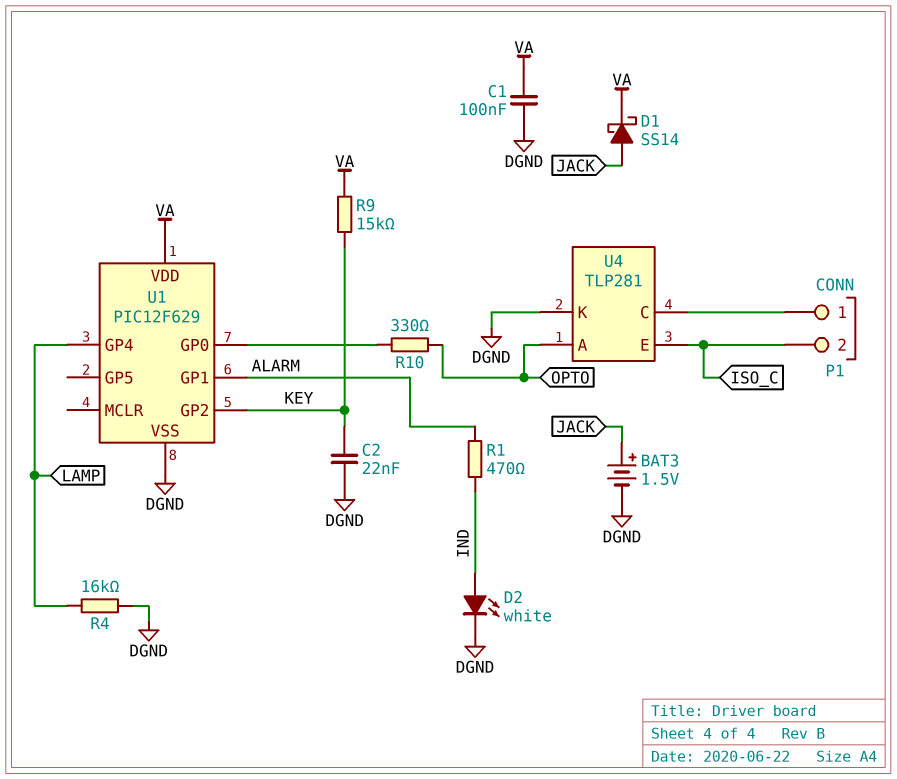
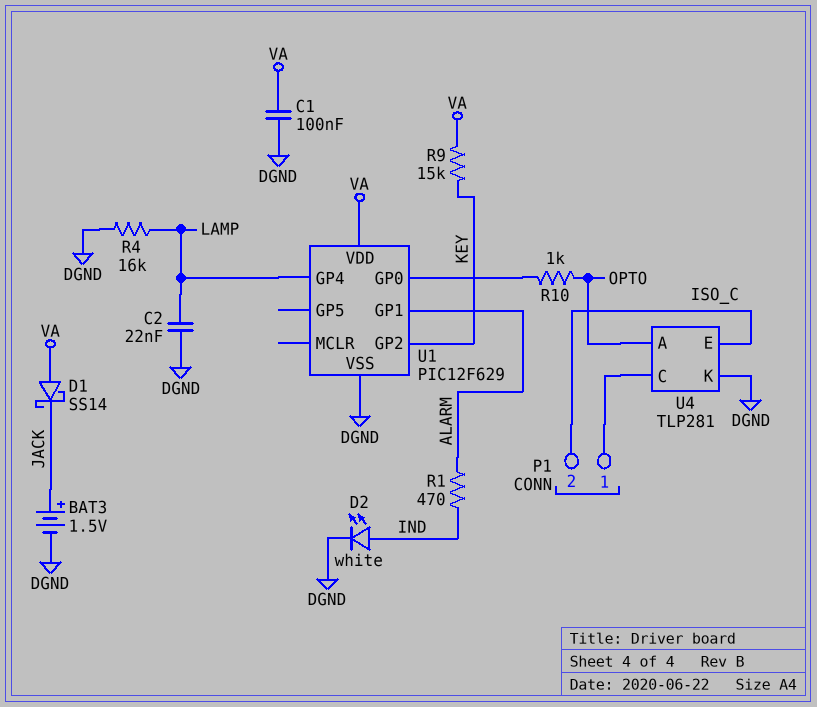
C2: 22nF (DGND, KEY) -> 22nF (DGND, LAMP)
D1: schottky SS14 (A JACK, K VA) -> schottky SS14 (A VA, K JACK)
R10: 330 (OPTO, U1/GP0) -> 1k (OPTO, U1/GP0)

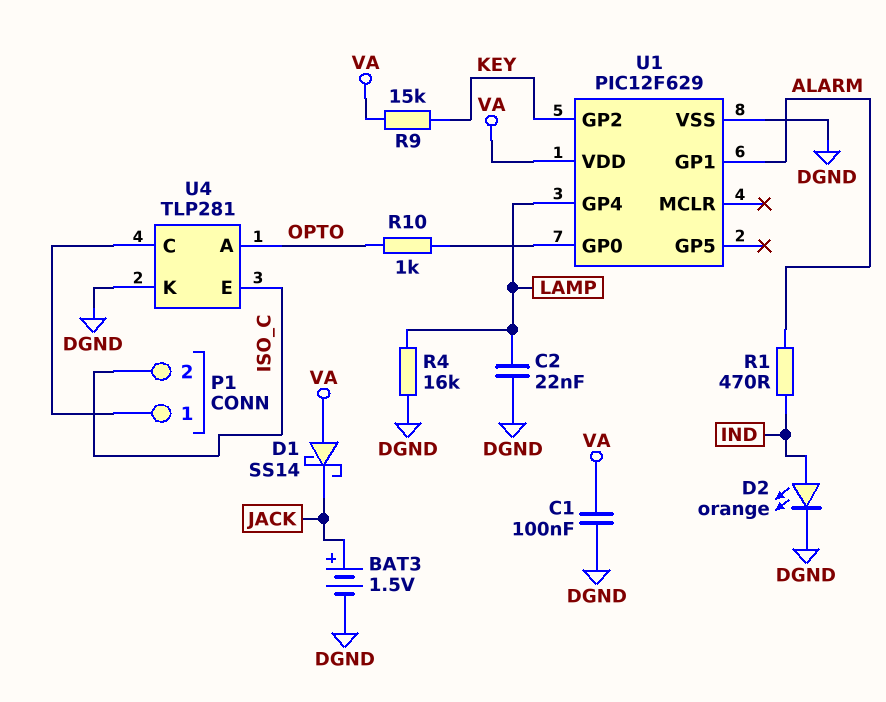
D2: LED white (A IND, K DGND) -> LED orange (A IND, K DGND)

